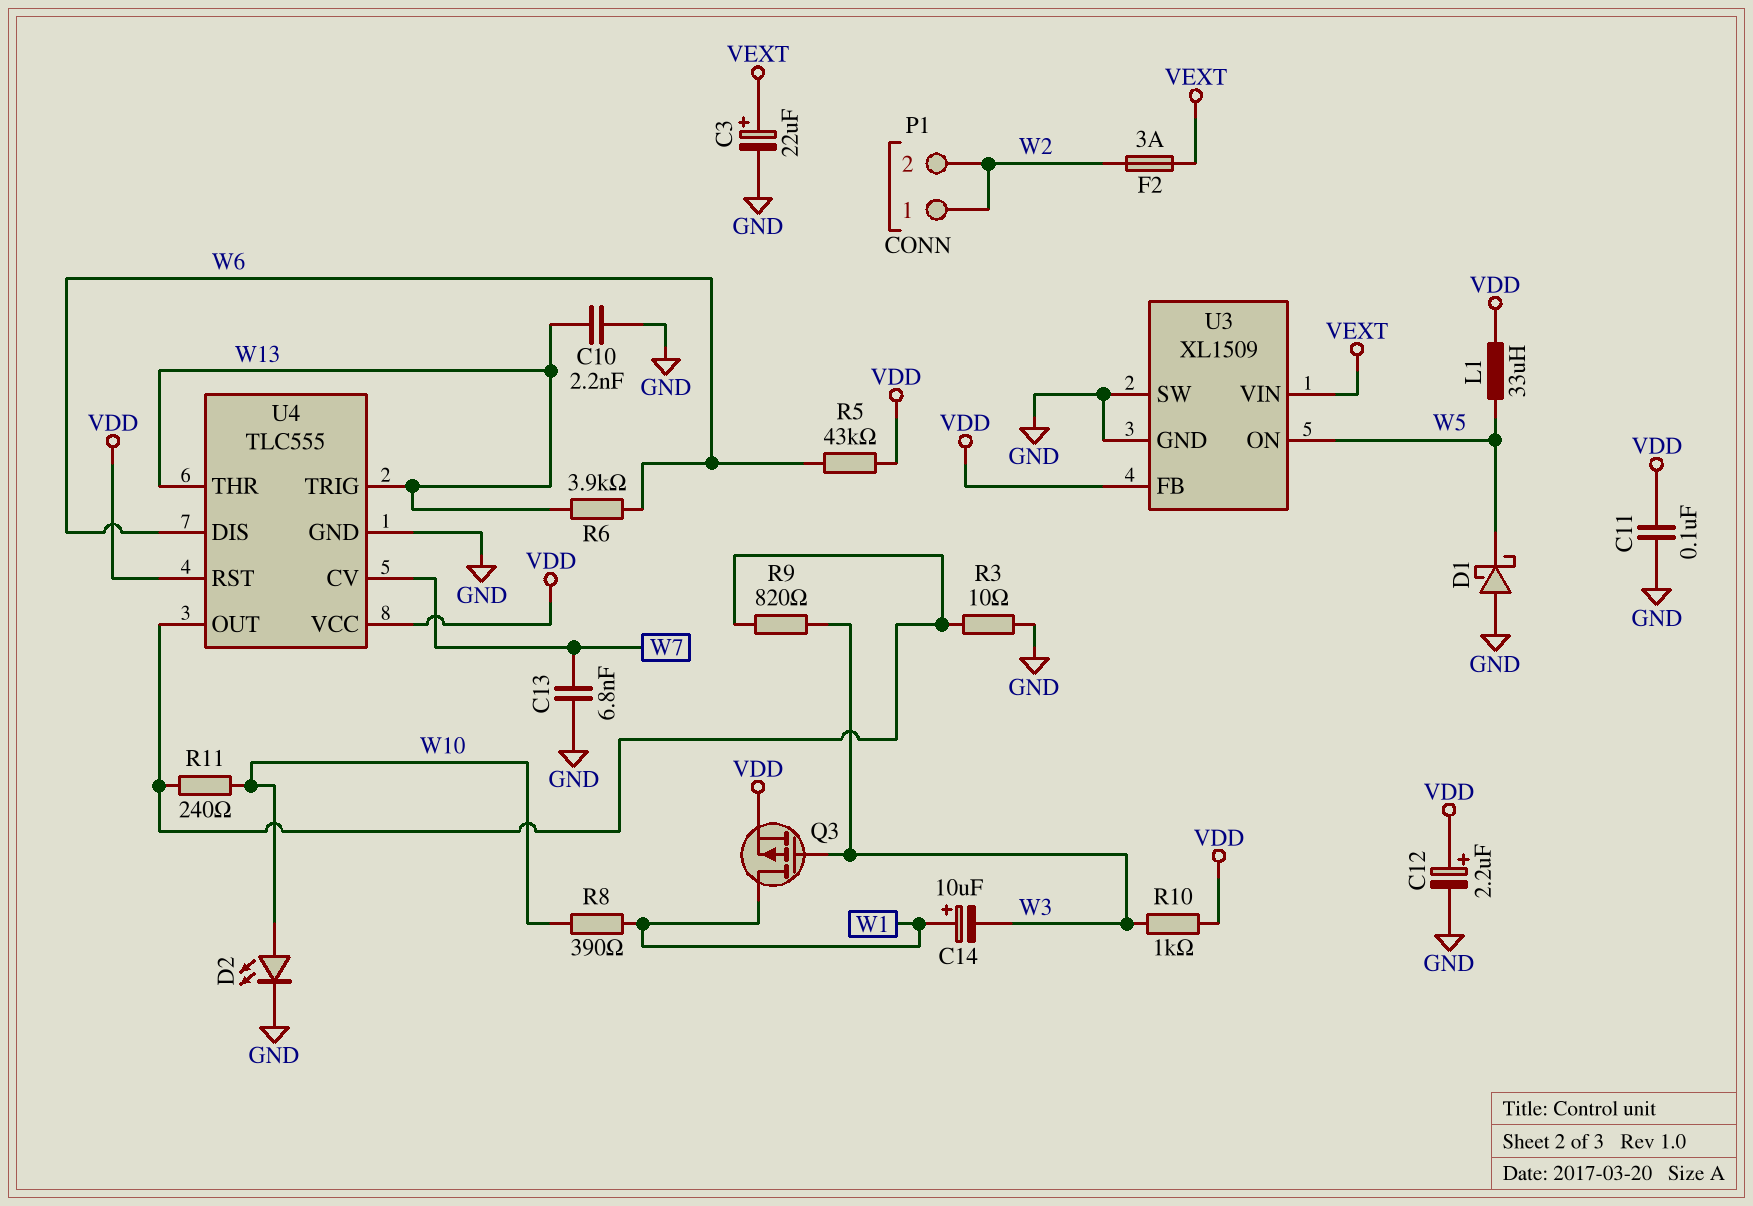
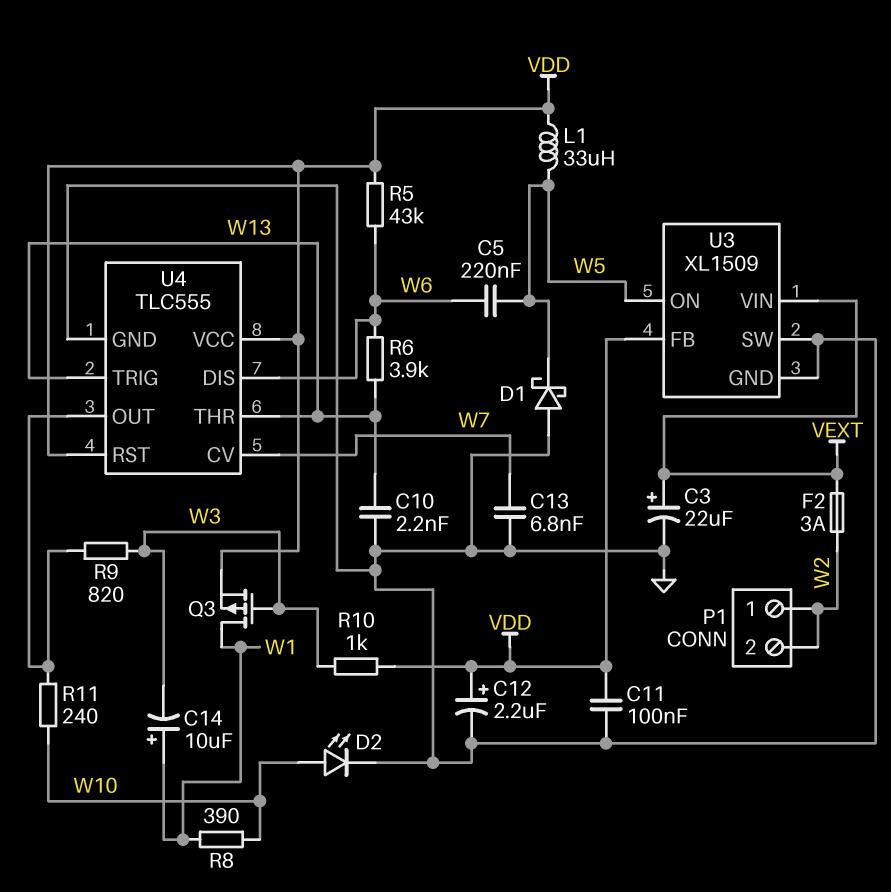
C5: none -> 220nF (W5, W6)
R3: 10 (GND, U4/OUT) -> none

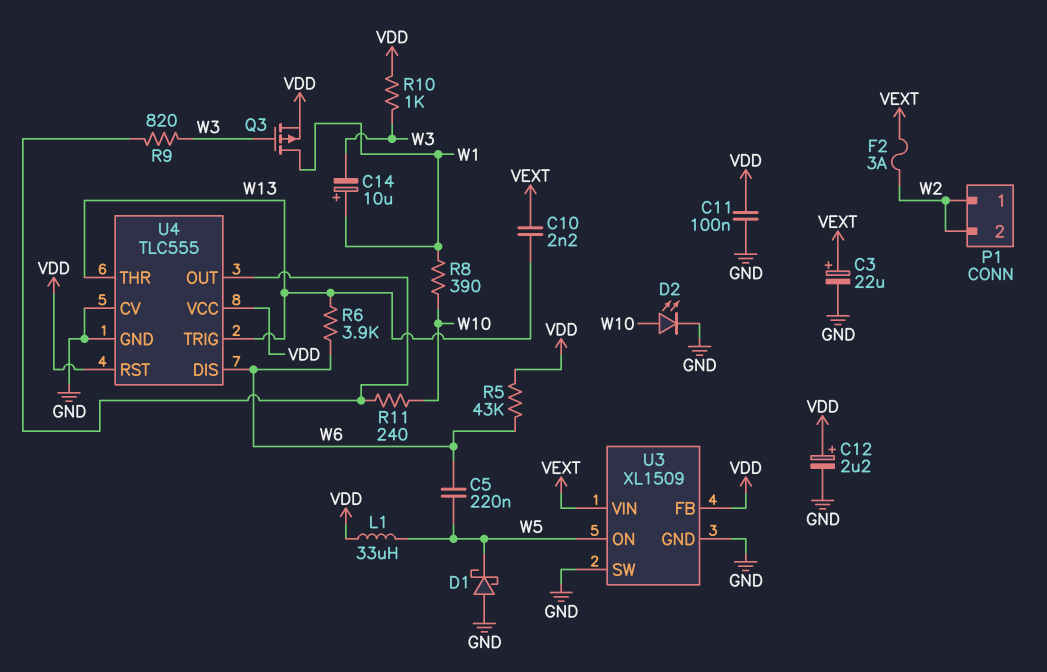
C10: 2.2nF (GND, W13) -> 2.2nF (VEXT, W13)
C13: 6.8nF (GND, W7) -> none
U4 pin CV: W7 -> GND

